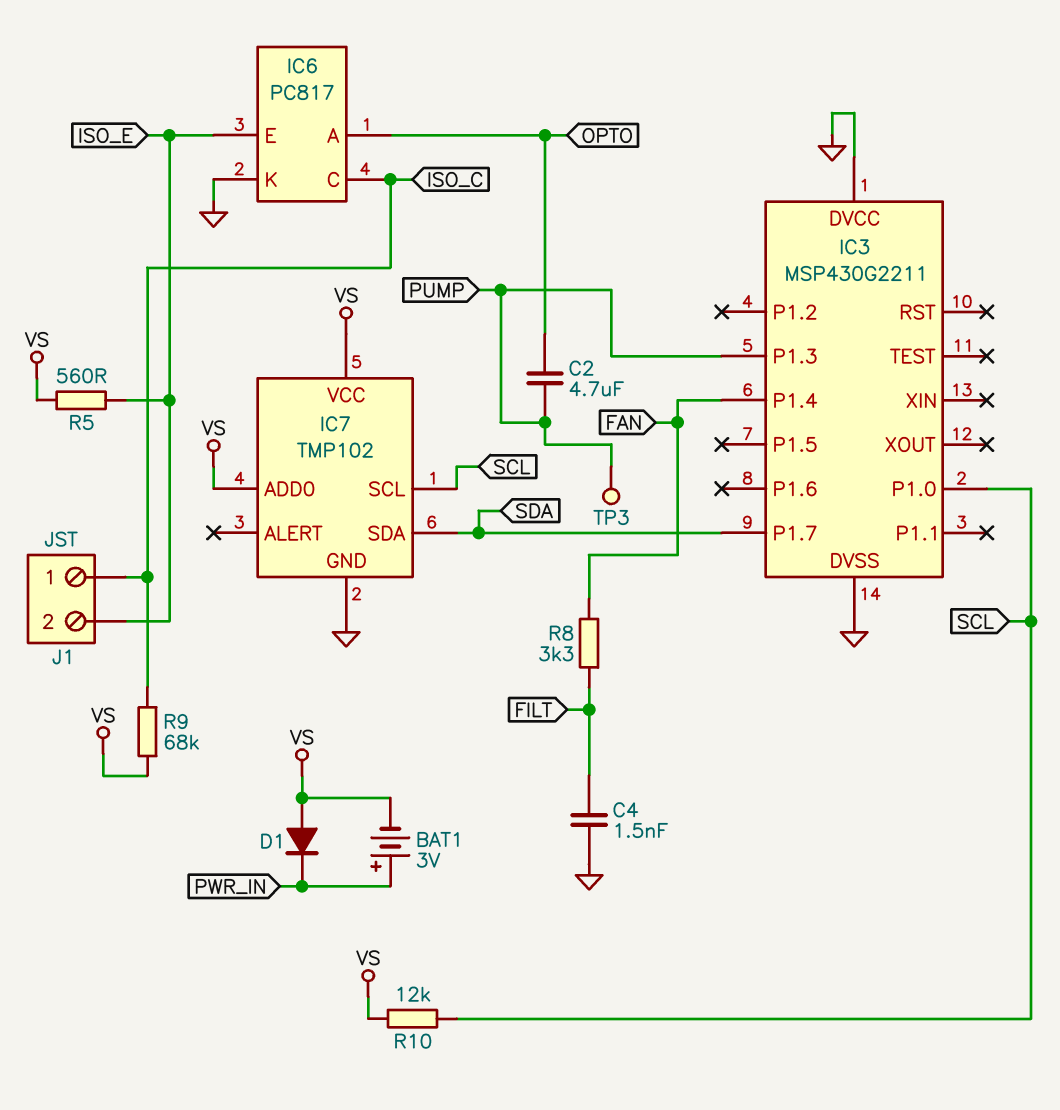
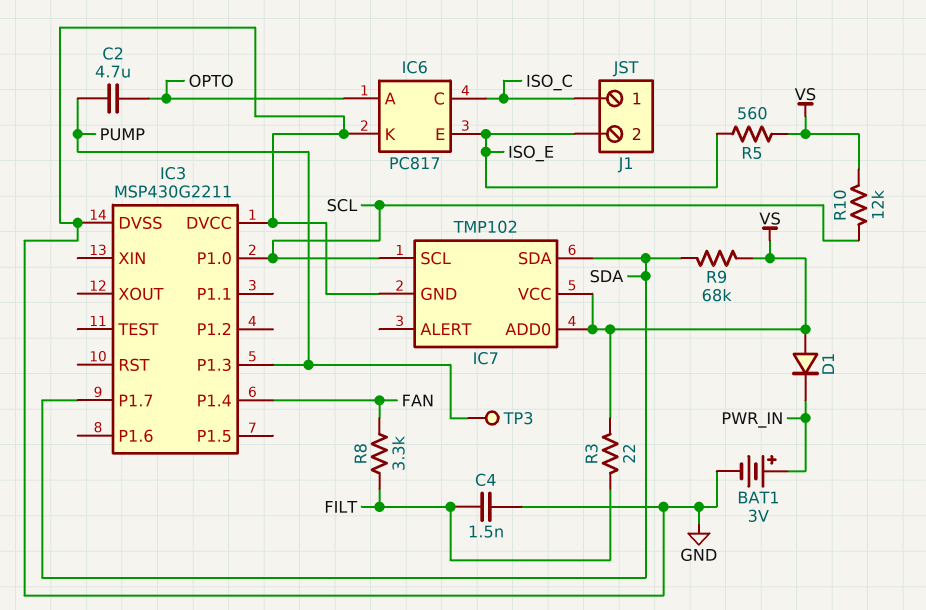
BAT1: 3V (plus PWR_IN, minus VS) -> 3V (plus PWR_IN, minus GND)
R3: none -> 22 (FILT, VS)
R9: 68k (ISO_C, VS) -> 68k (SDA, VS)

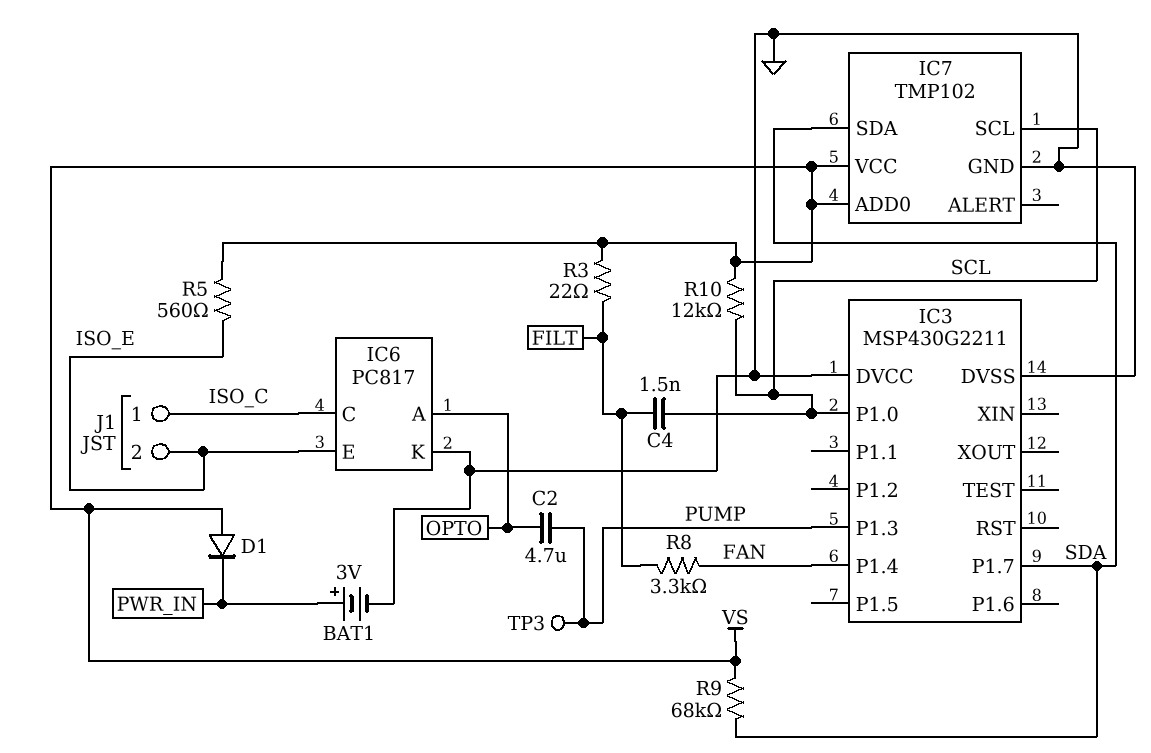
C4: 1.5nF (FILT, GND) -> 1.5nF (FILT, SCL)

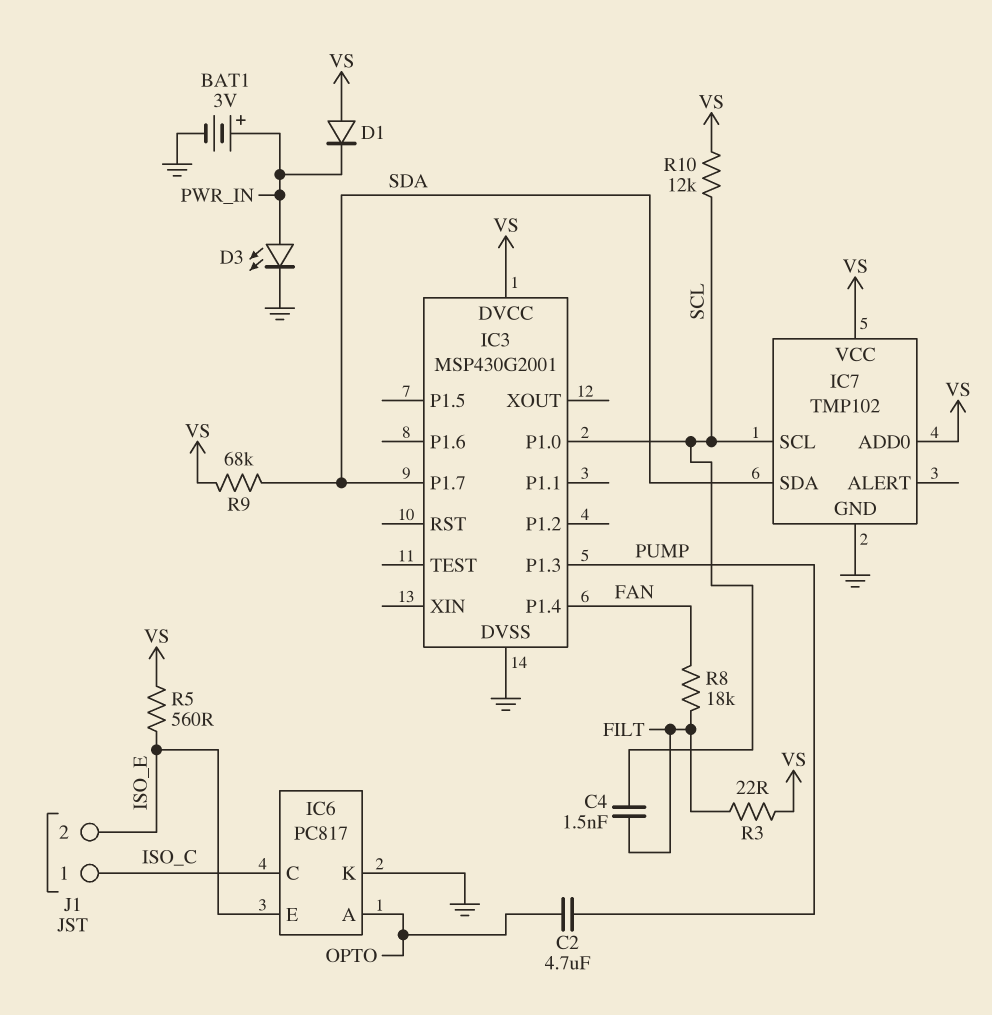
D3: none -> LED (A PWR_IN, K GND)
IC3: MSP430G2211 -> MSP430G2001
IC3 pin DVCC: GND -> VS
R8: 3.3k (FAN, FILT) -> 18k (FAN, FILT)
TP3: test point (PUMP) -> none

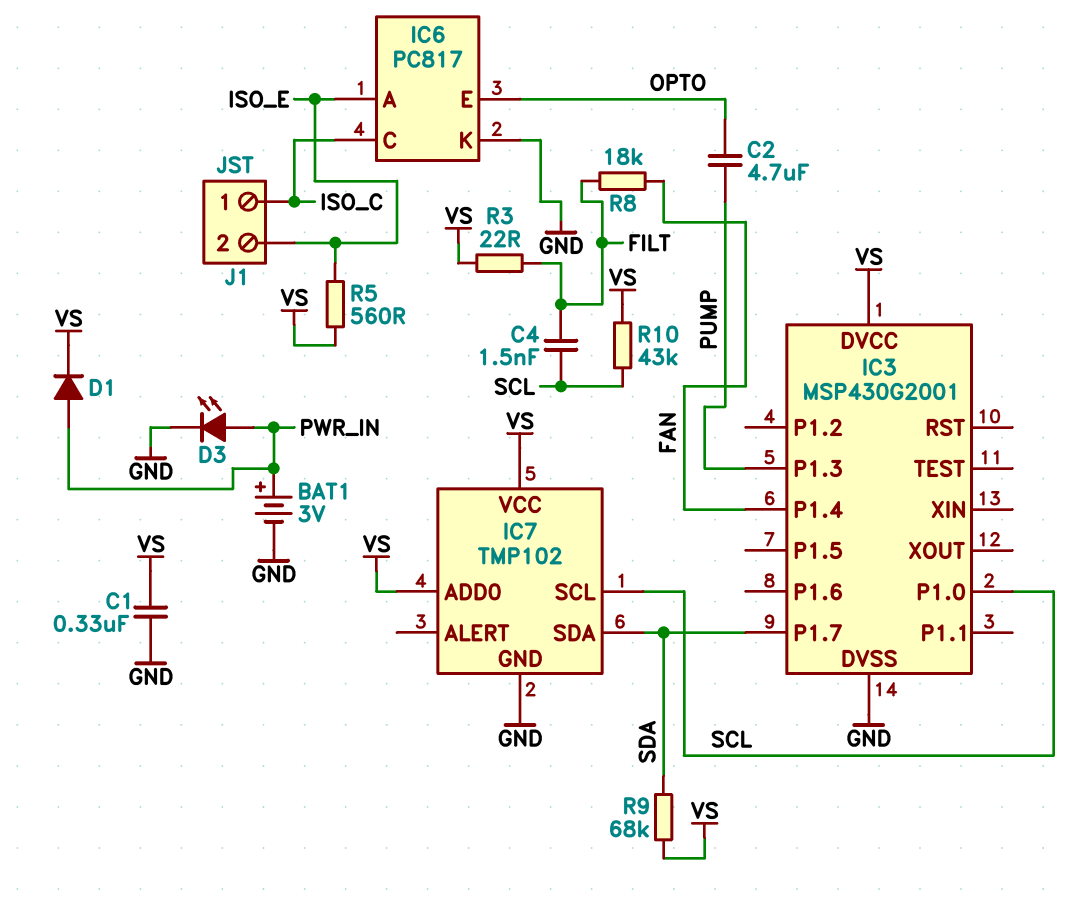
C1: none -> 330nF (GND, VS)
D1: diode (A VS, K PWR_IN) -> diode (A PWR_IN, K VS)
IC6 pin A: OPTO -> ISO_E
IC6 pin E: ISO_E -> OPTO
R10: 12k (SCL, VS) -> 43k (SCL, VS)

